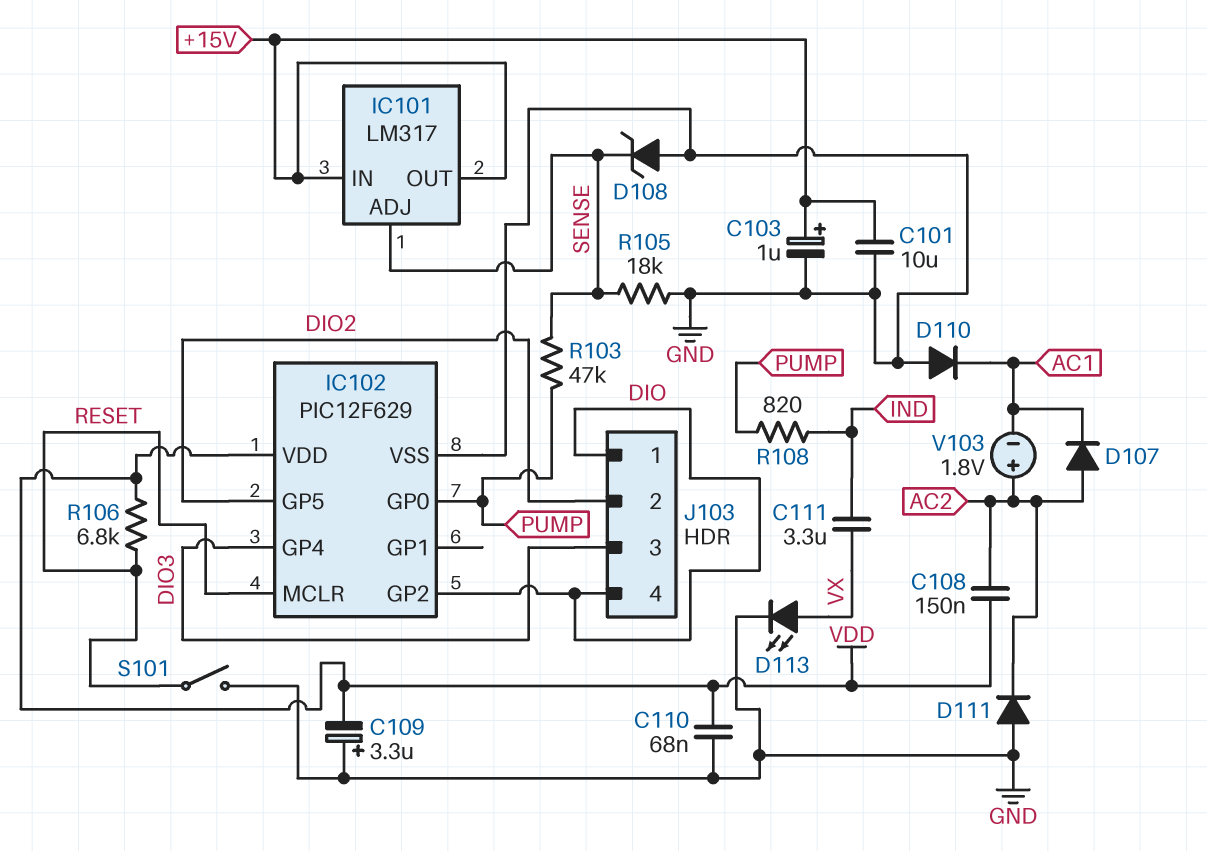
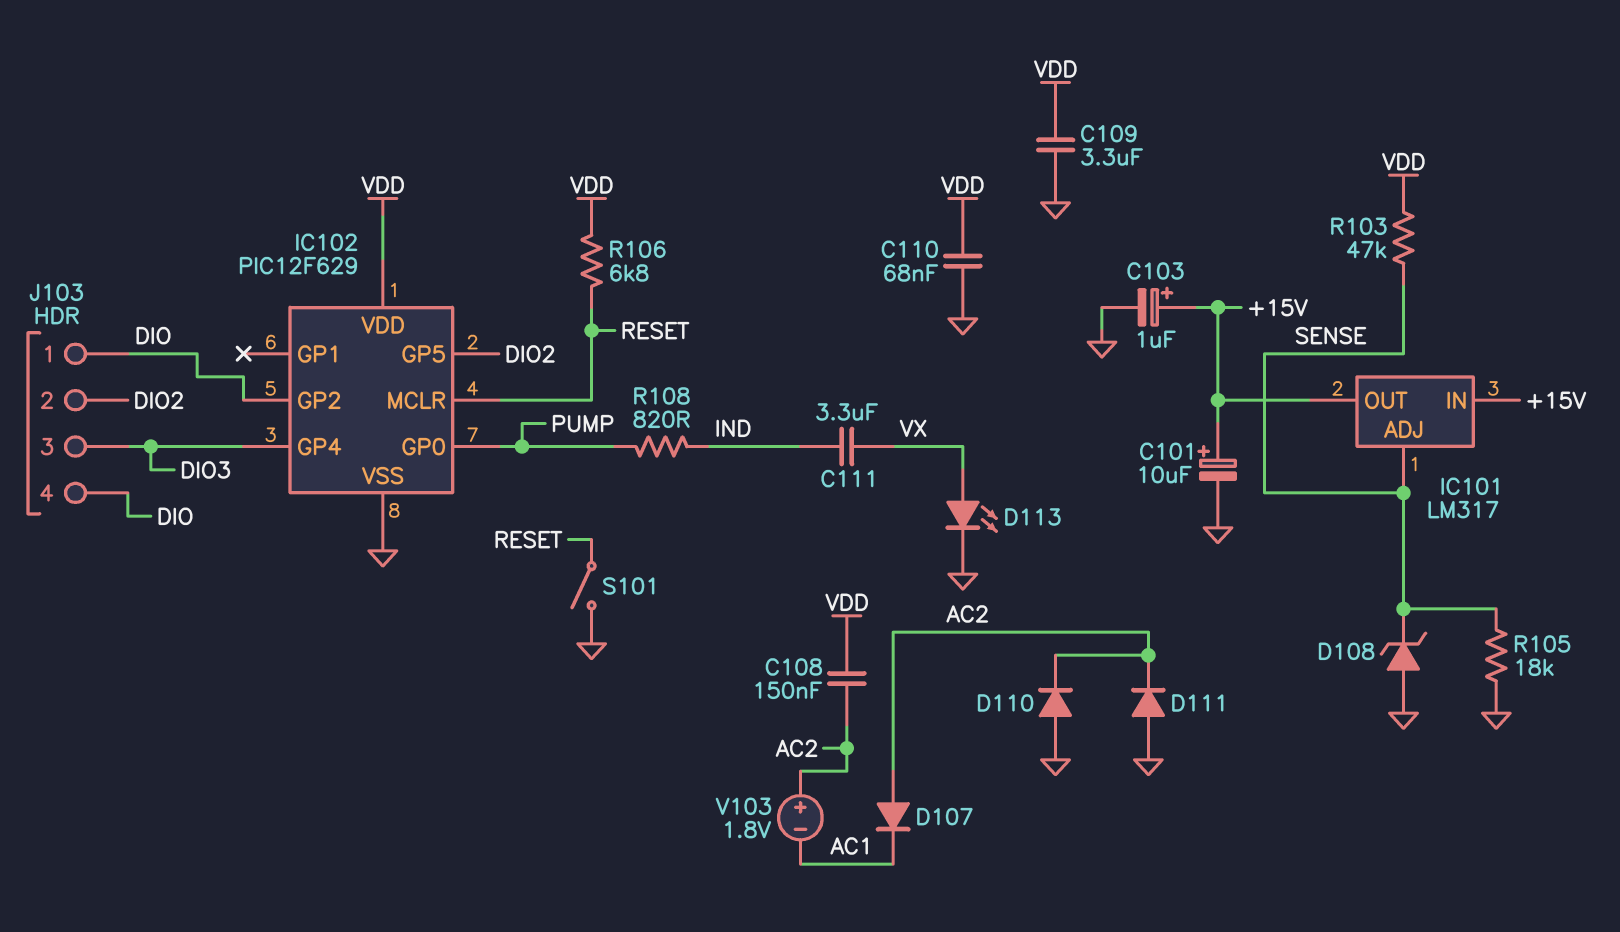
C101: 10uF (+15V, GND) -> 10uF (plus +15V, minus GND)
C109: 3.3uF (plus GND, minus VDD) -> 3.3uF (GND, VDD)
D110: diode (A GND, K AC1) -> diode (A GND, K AC2)
R103: 47k (PUMP, SENSE) -> 47k (SENSE, VDD)

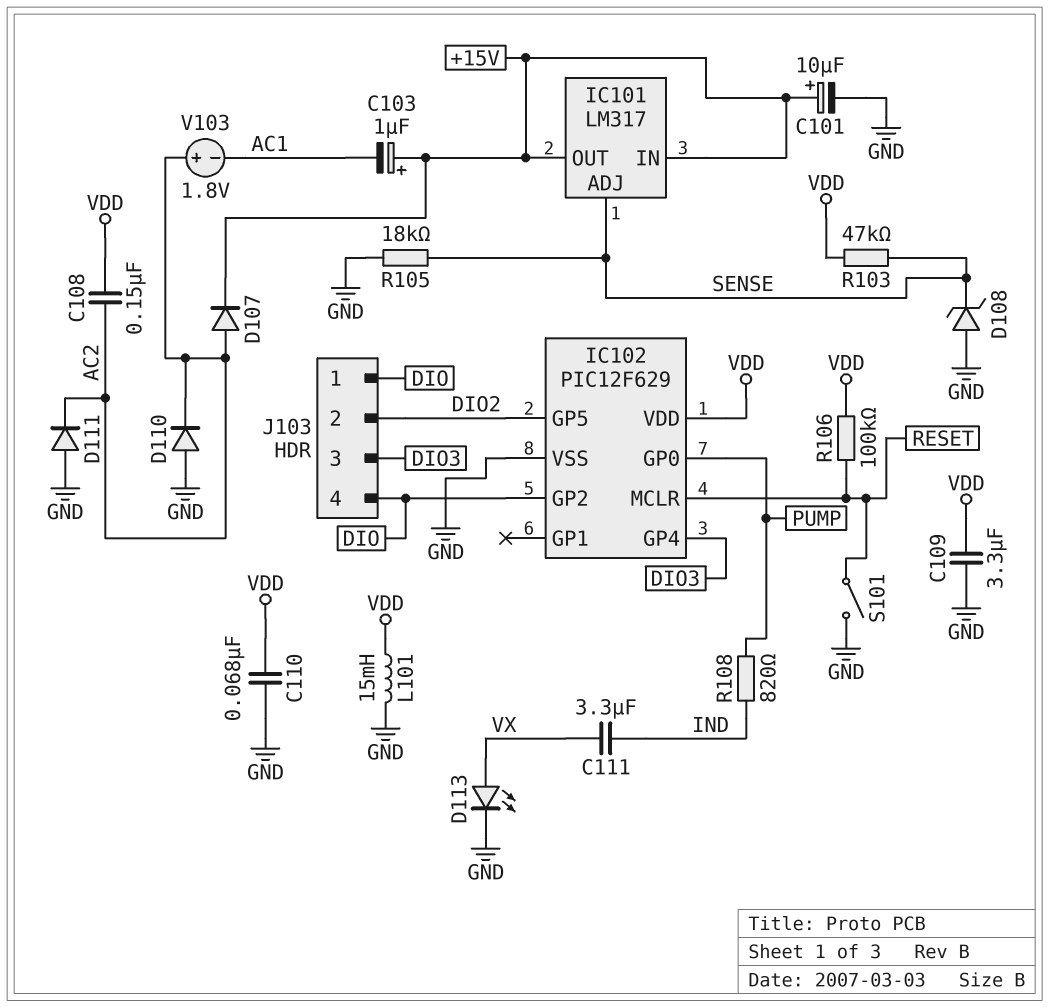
C103: 1uF (plus +15V, minus GND) -> 1uF (plus +15V, minus AC1)
D107: diode (A AC2, K AC1) -> diode (A AC2, K +15V)
L101: none -> 15mH (GND, VDD)
R106: 6.8k (RESET, VDD) -> 100k (RESET, VDD)

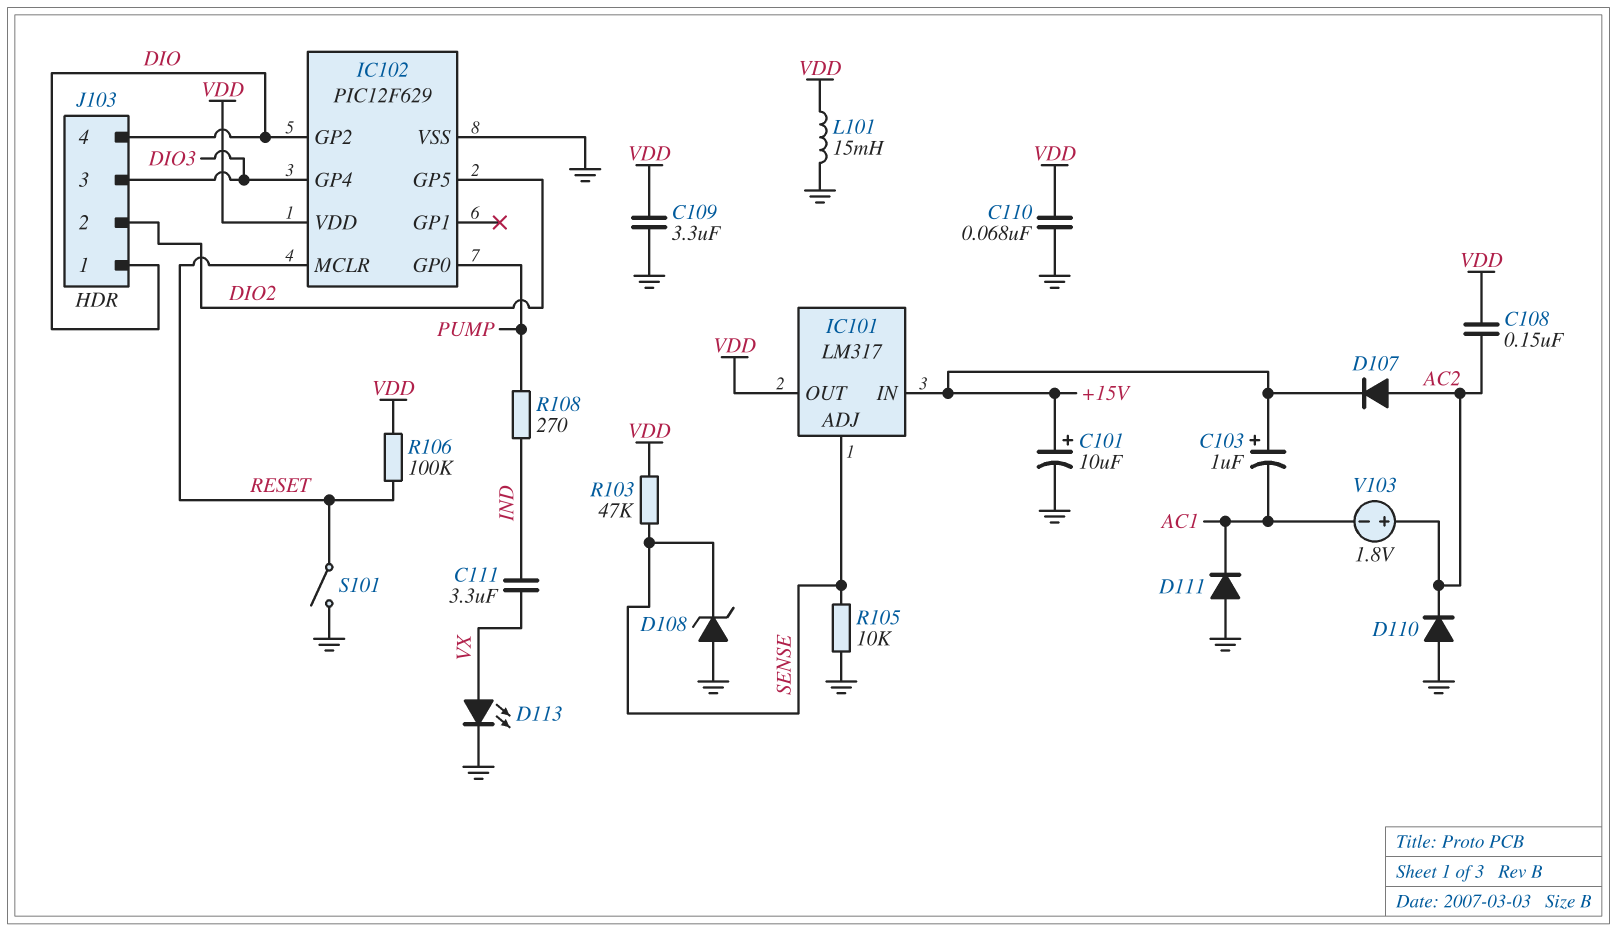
D111: diode (A GND, K AC2) -> diode (A GND, K AC1)
IC101 pin OUT: +15V -> VDD
R105: 18k (GND, SENSE) -> 10k (GND, SENSE)
R108: 820 (IND, PUMP) -> 270 (IND, PUMP)

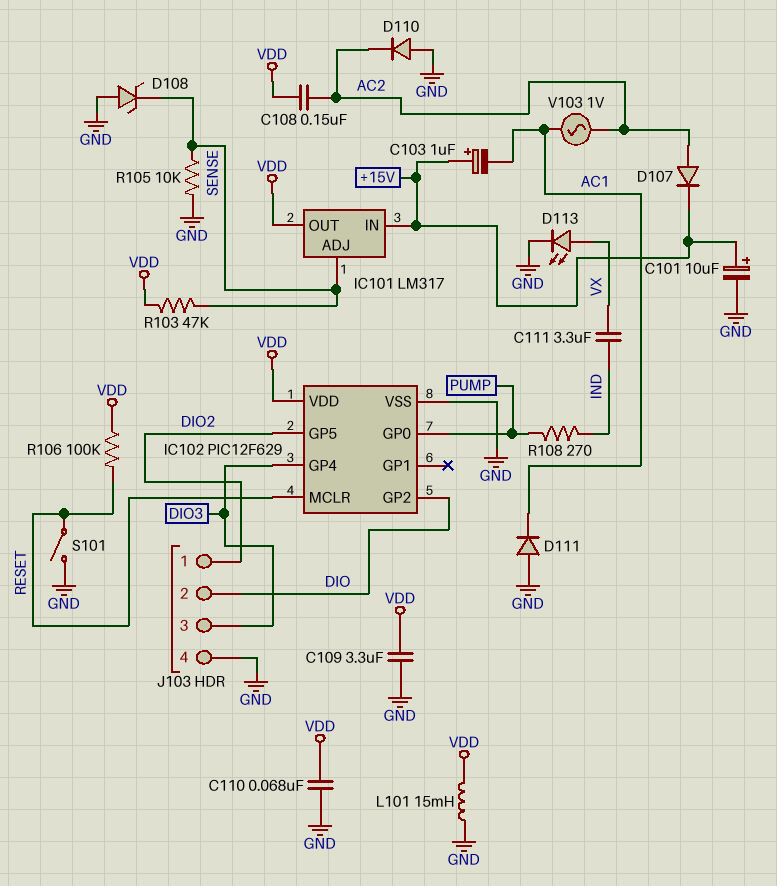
J103 pin 1: DIO -> DIO2
J103 pin 2: DIO2 -> DIO
J103 pin 4: DIO -> GND
V103: 1.8V (plus AC2, minus AC1) -> AC 1V (AC1, AC2)

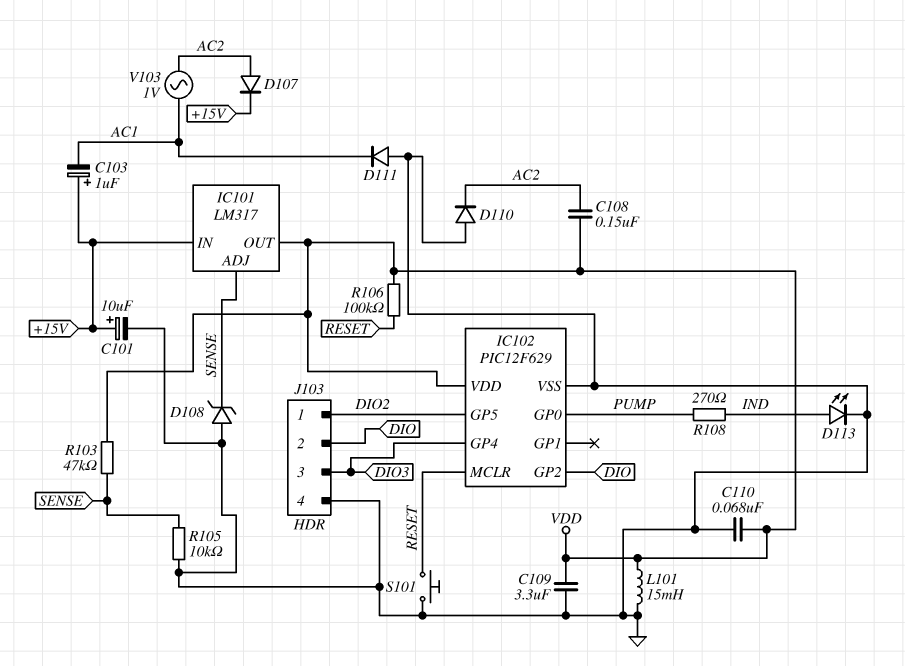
C111: 3.3uF (IND, VX) -> none
D113: LED (A VX, K GND) -> LED (A IND, K GND)
S101: switch (GND, RESET) -> button (GND, RESET)

